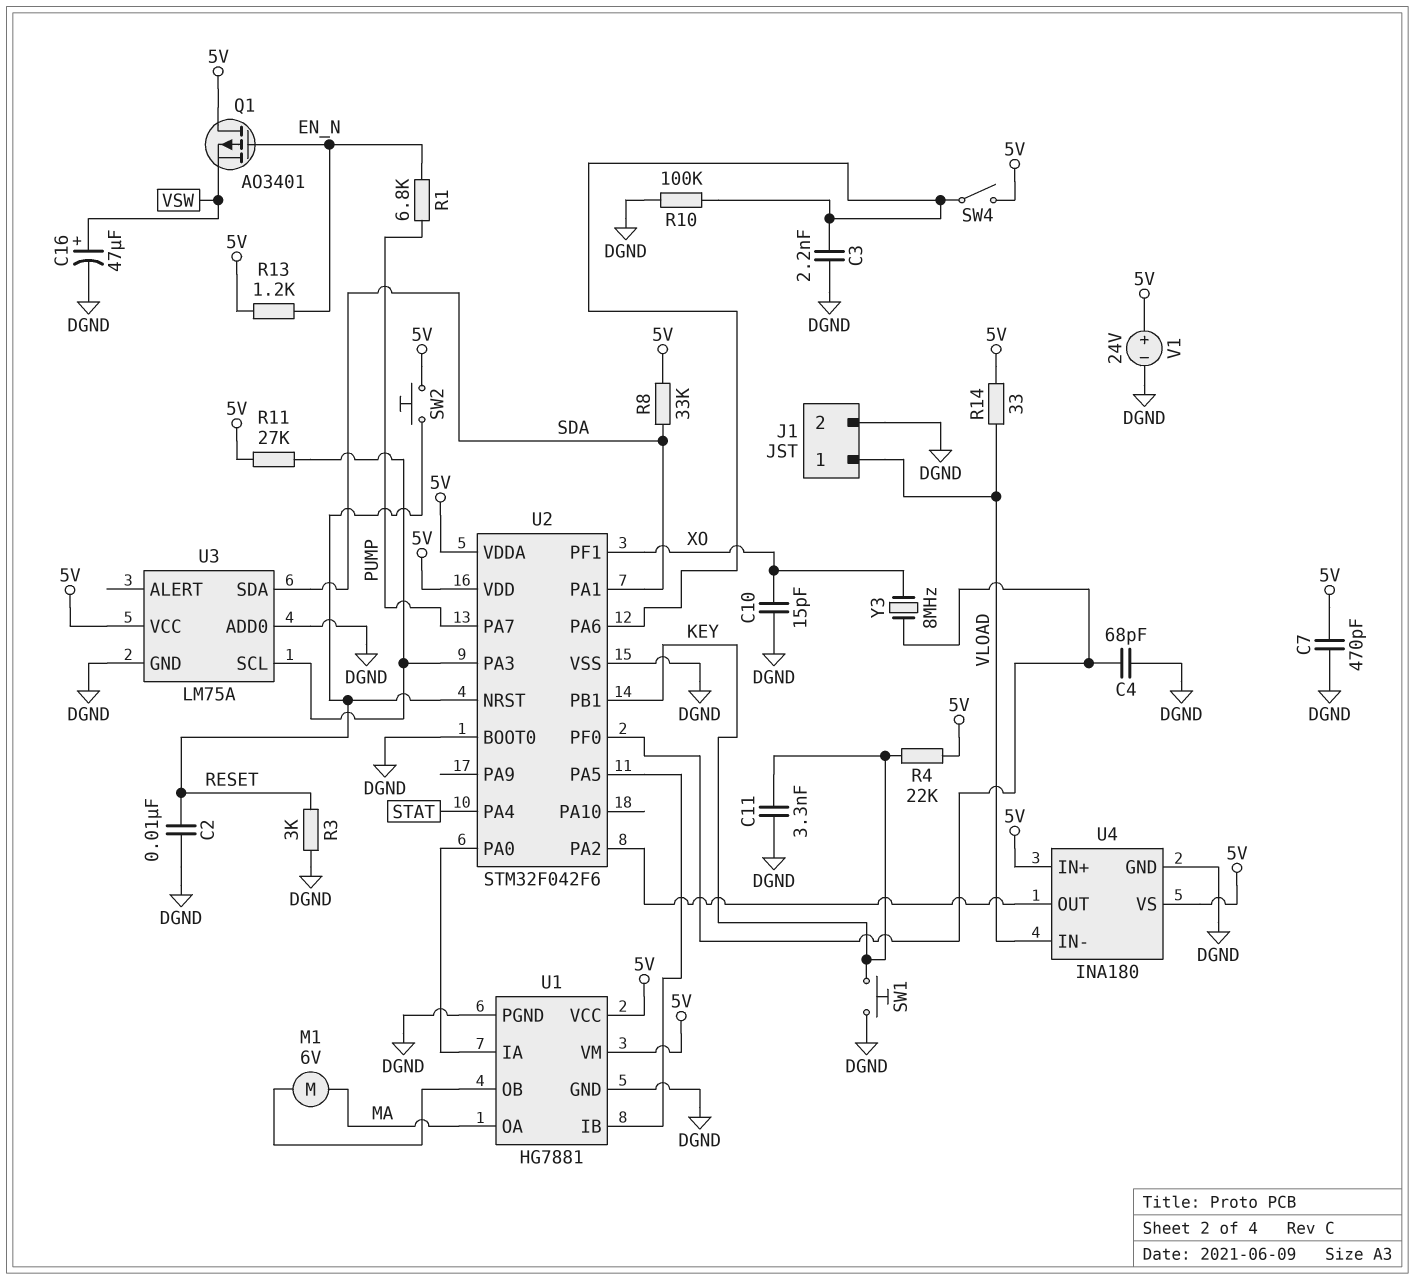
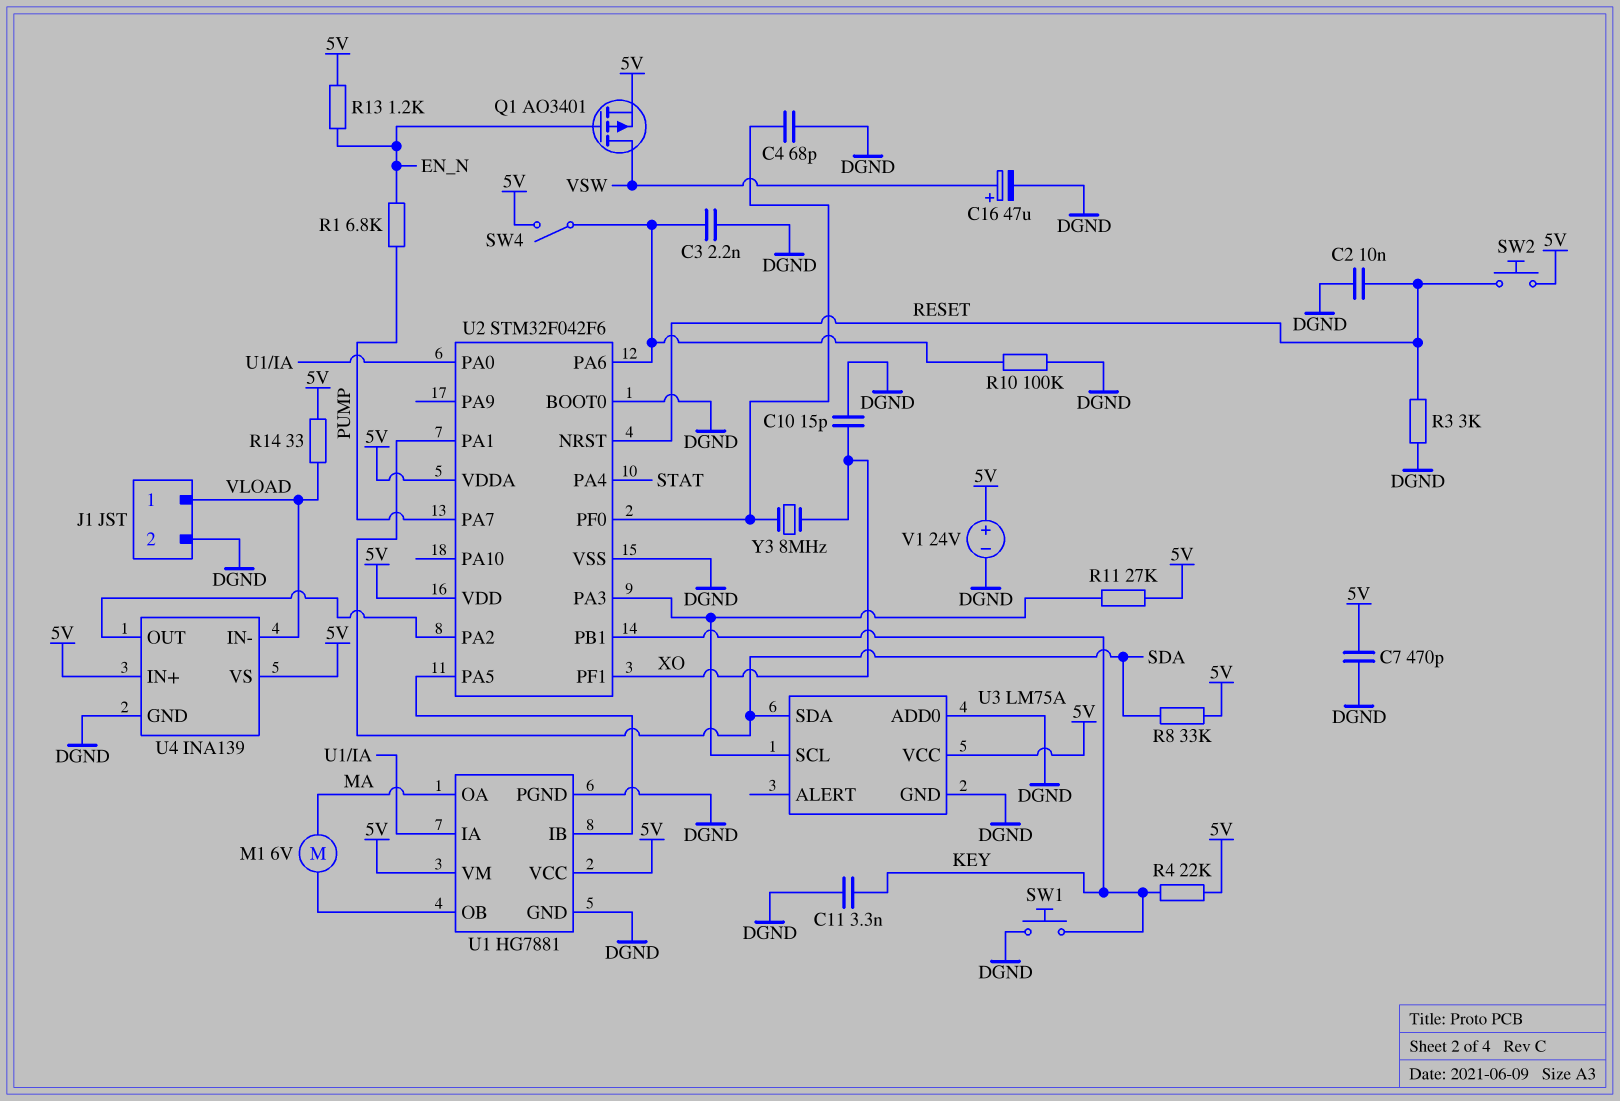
Q1: PMOS AO3401 (G EN_N, D 5V, S VSW) -> PMOS AO3401 (G EN_N, D VSW, S 5V)
U4: INA180 -> INA139

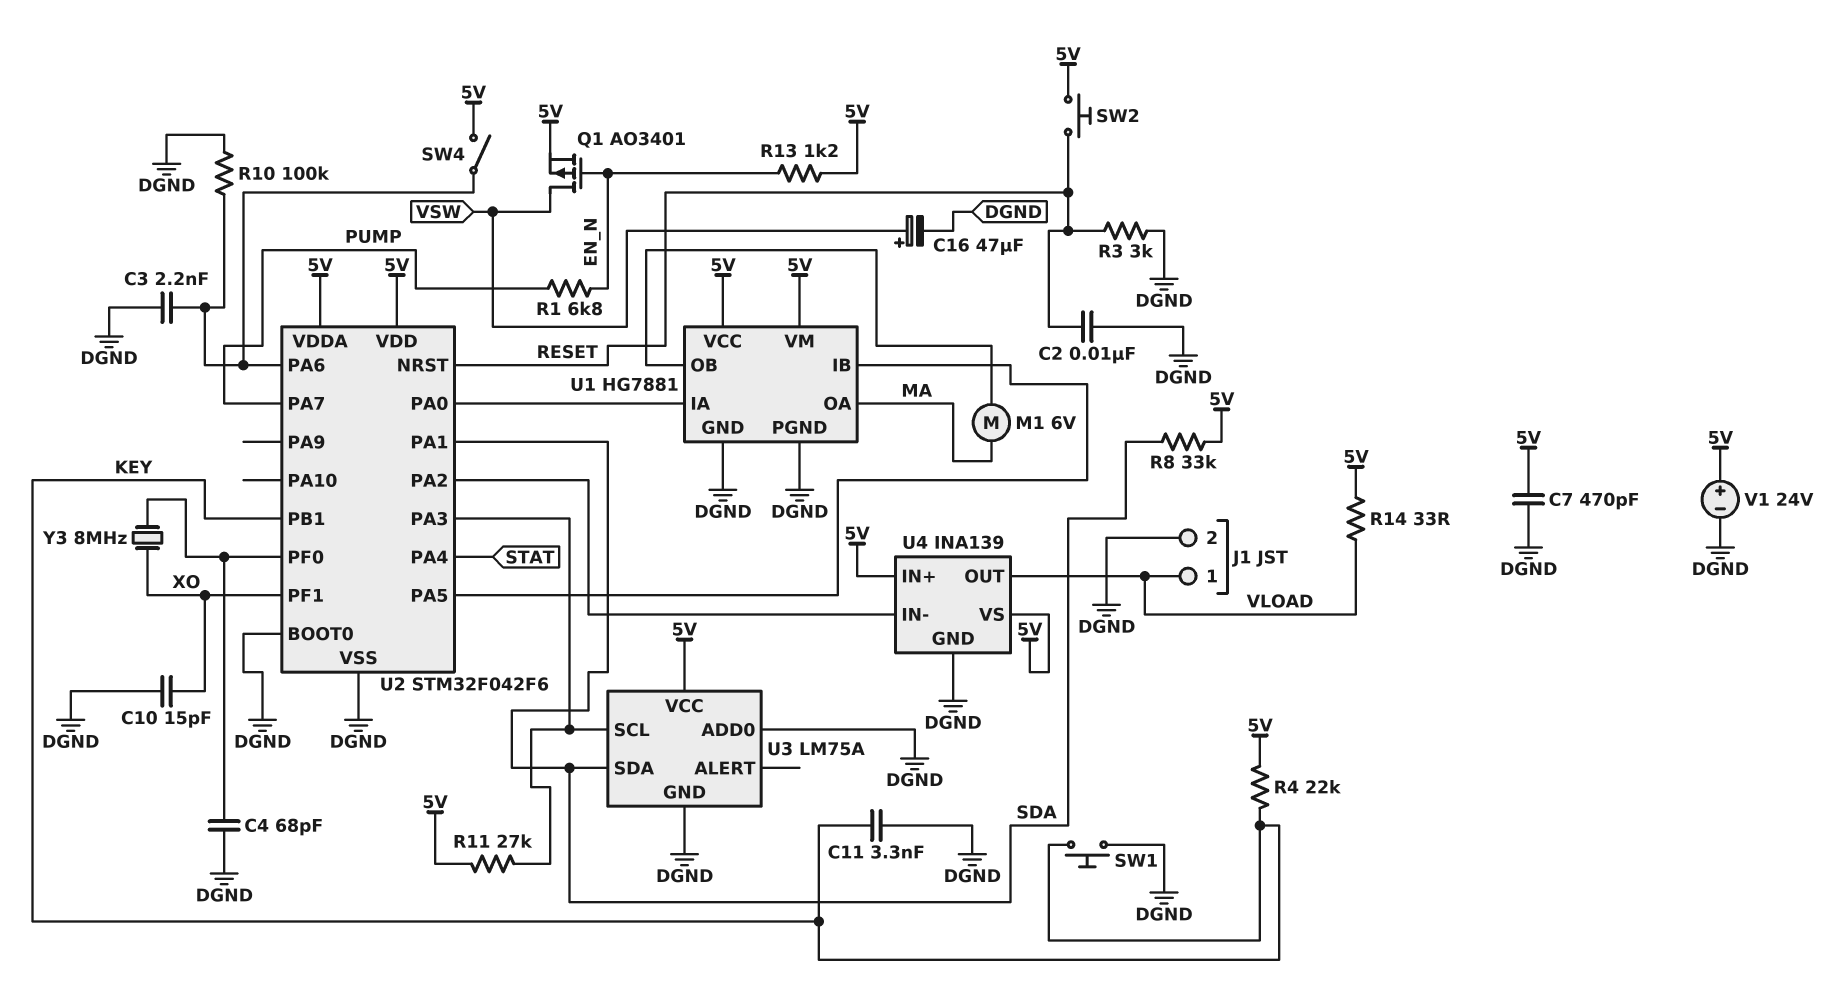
U4 pin IN-: VLOAD -> U2/PA2
U4 pin OUT: U2/PA2 -> VLOAD

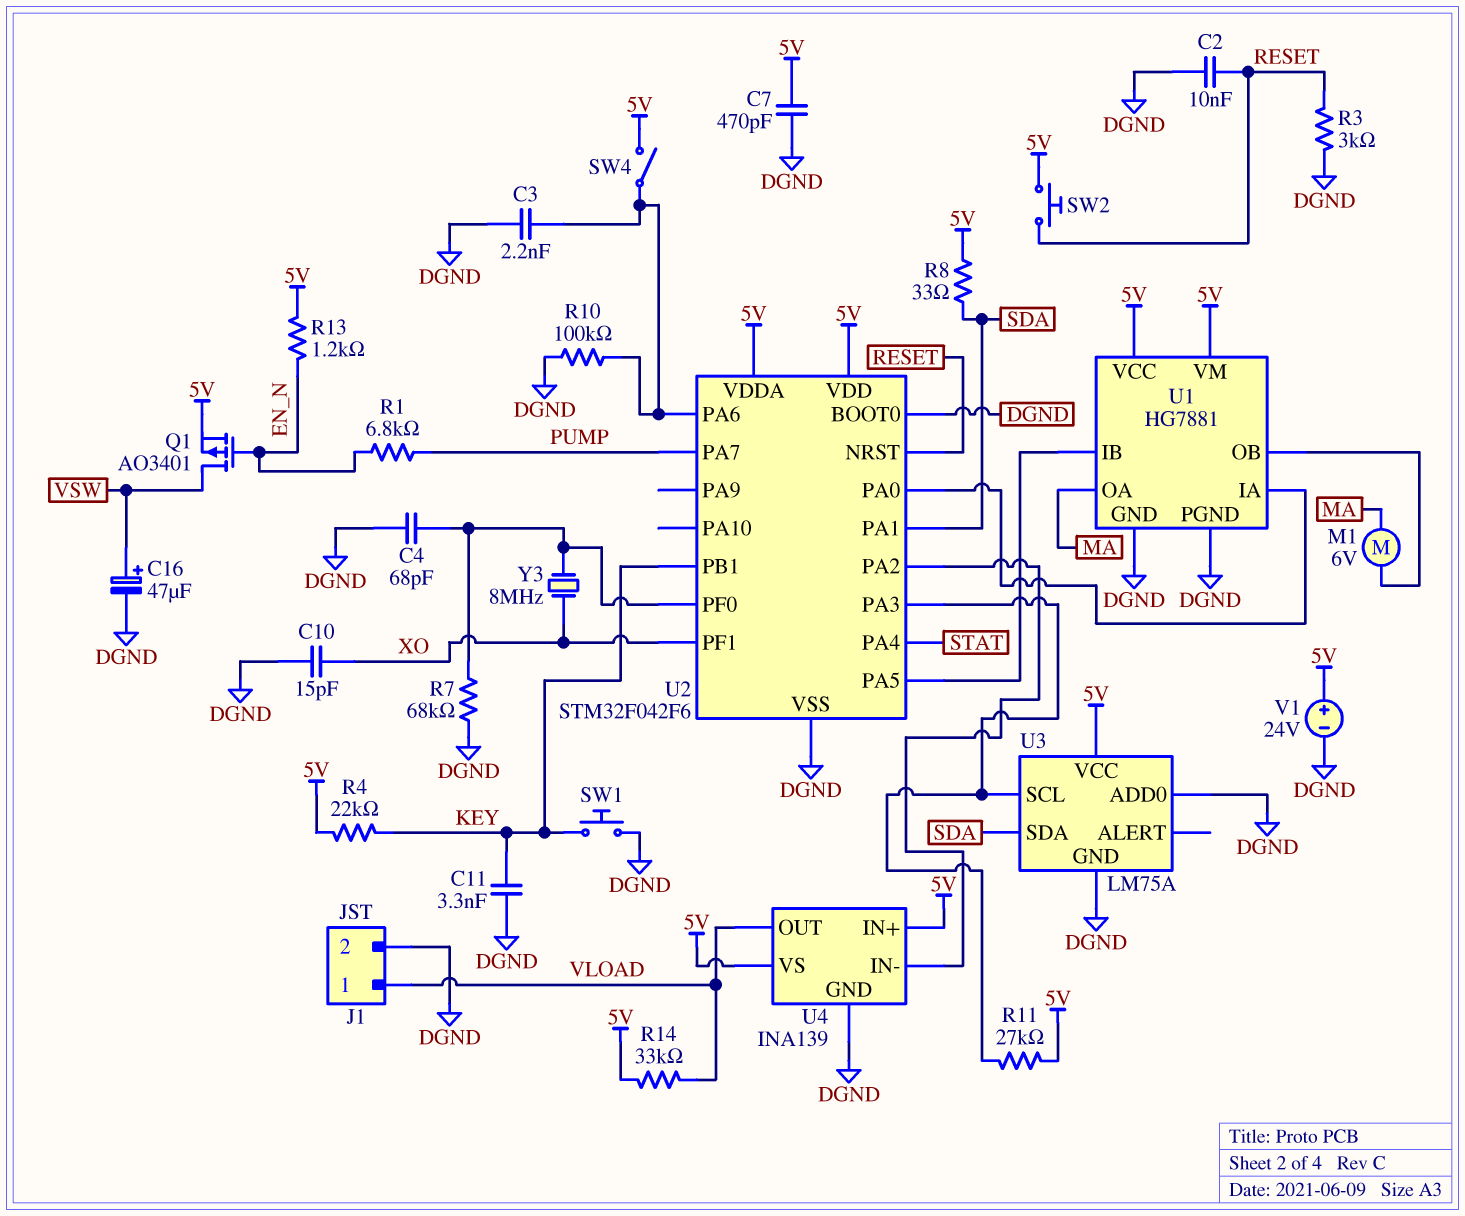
R7: none -> 68k (DGND, U2/PF0)
R8: 33k (5V, SDA) -> 33 (5V, SDA)
R14: 33 (5V, VLOAD) -> 33k (5V, VLOAD)

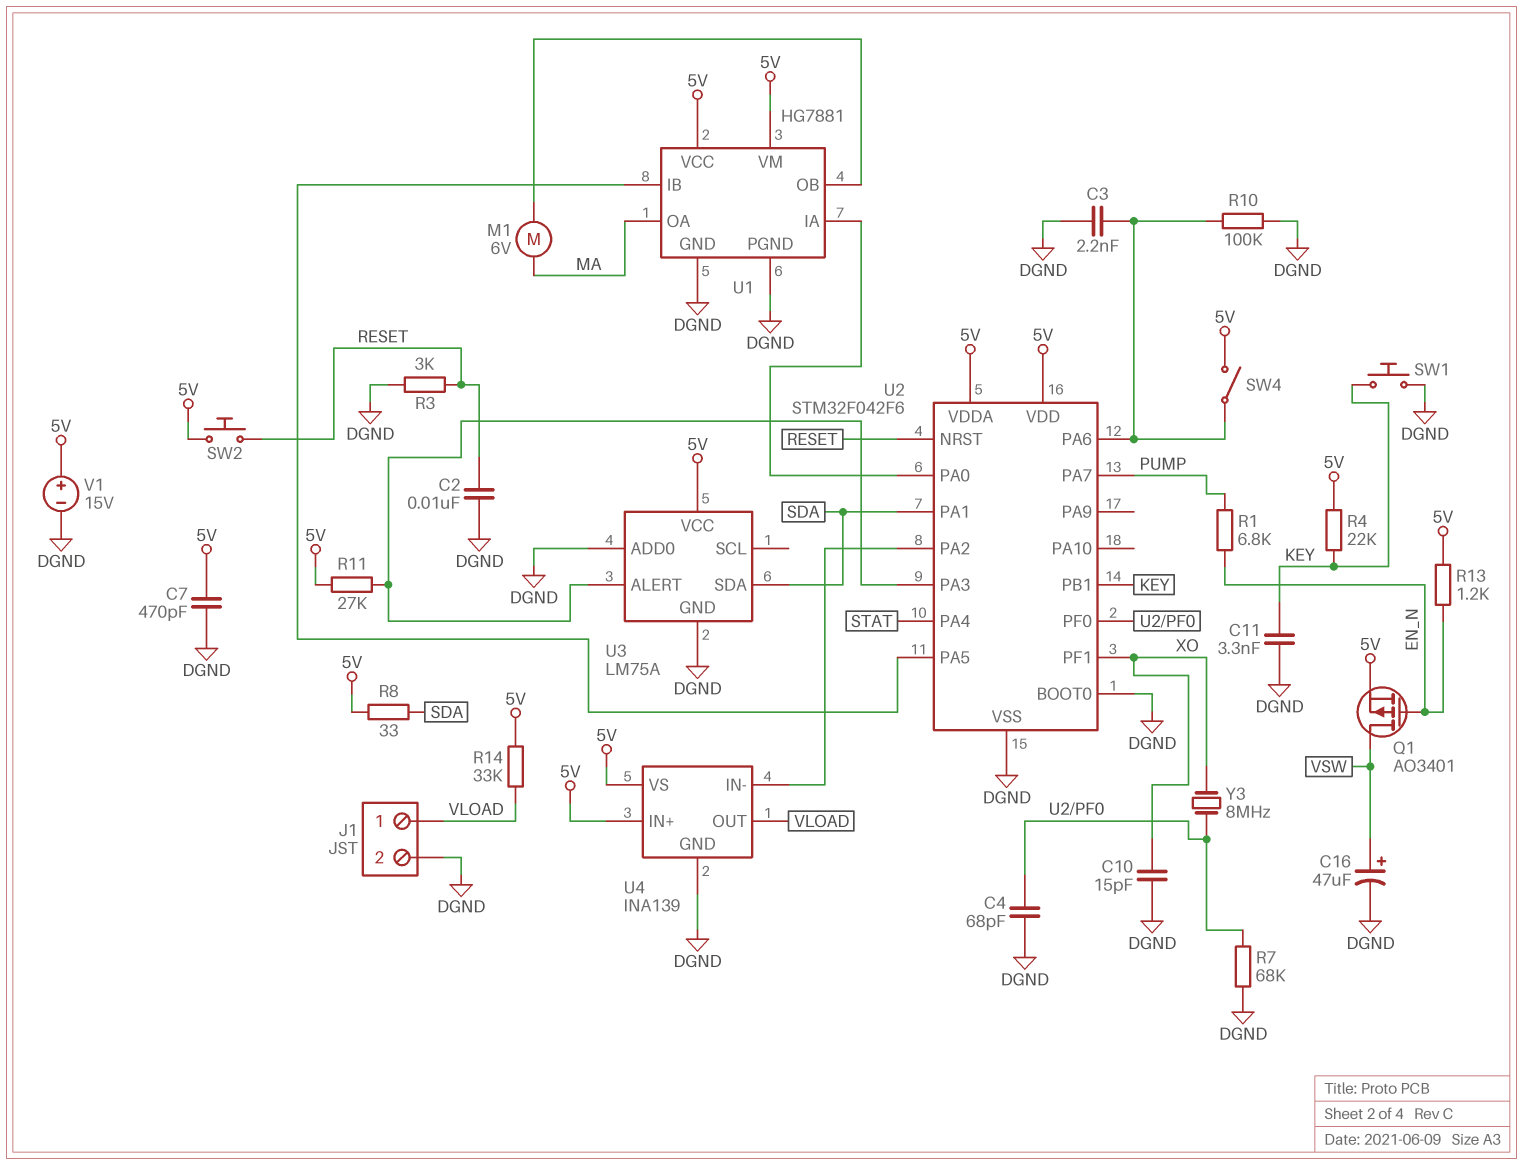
U3 pin ALERT: none -> U2/PA3
U3 pin SCL: U2/PA3 -> none
V1: 24V (plus 5V, minus DGND) -> 15V (plus 5V, minus DGND)

